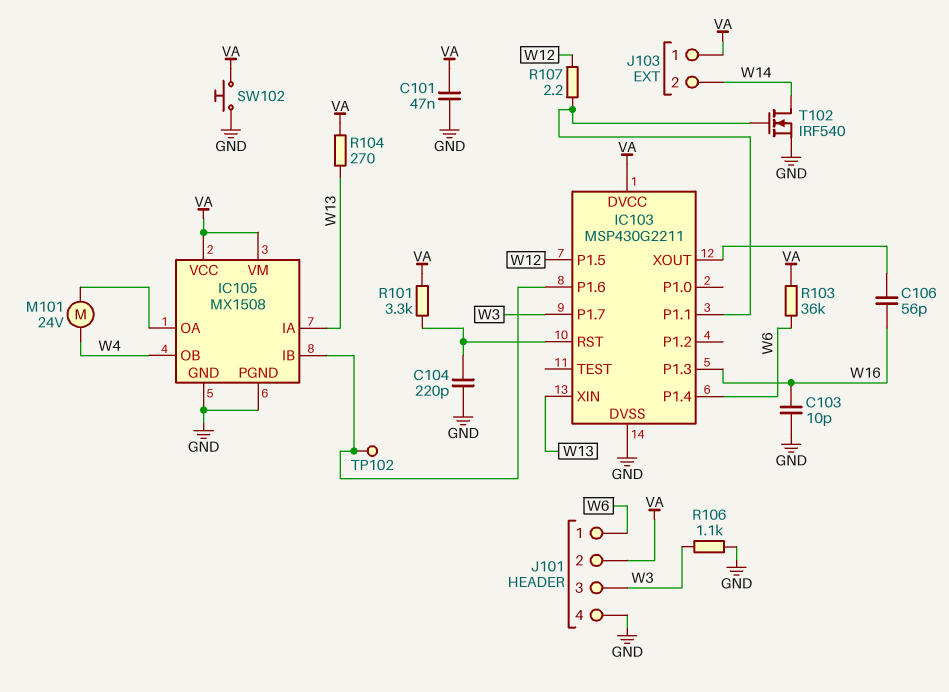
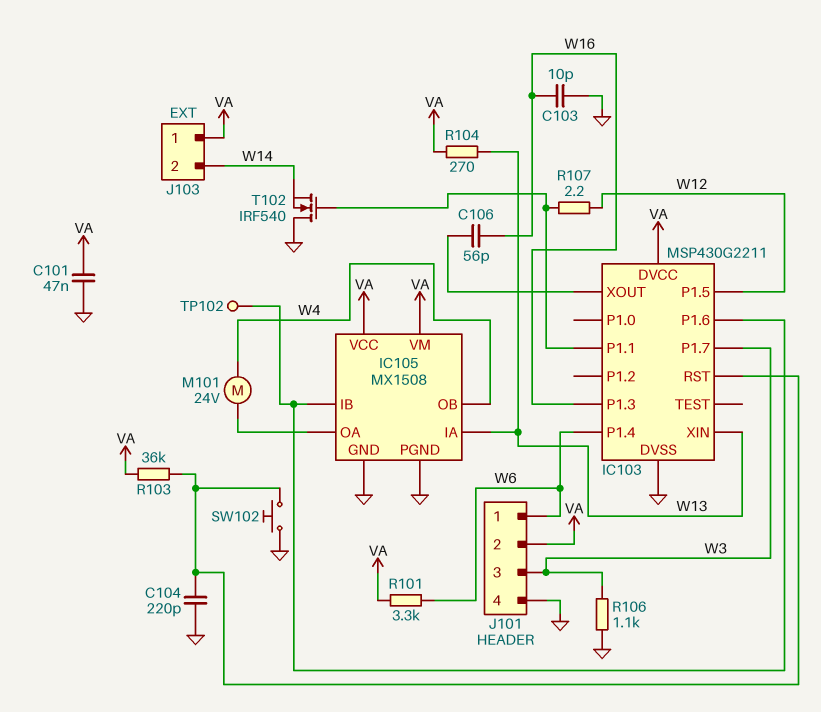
R101: 3.3k (IC103/RST, VA) -> 3.3k (VA, W6)
R103: 36k (VA, W6) -> 36k (IC103/RST, VA)
SW102: button (GND, VA) -> button (GND, IC103/RST)
T102: NMOS IRF540 (G IC103/P1.1, D W14, S GND) -> NMOS IRF540 (G IC103/P1.1, D GND, S W14)

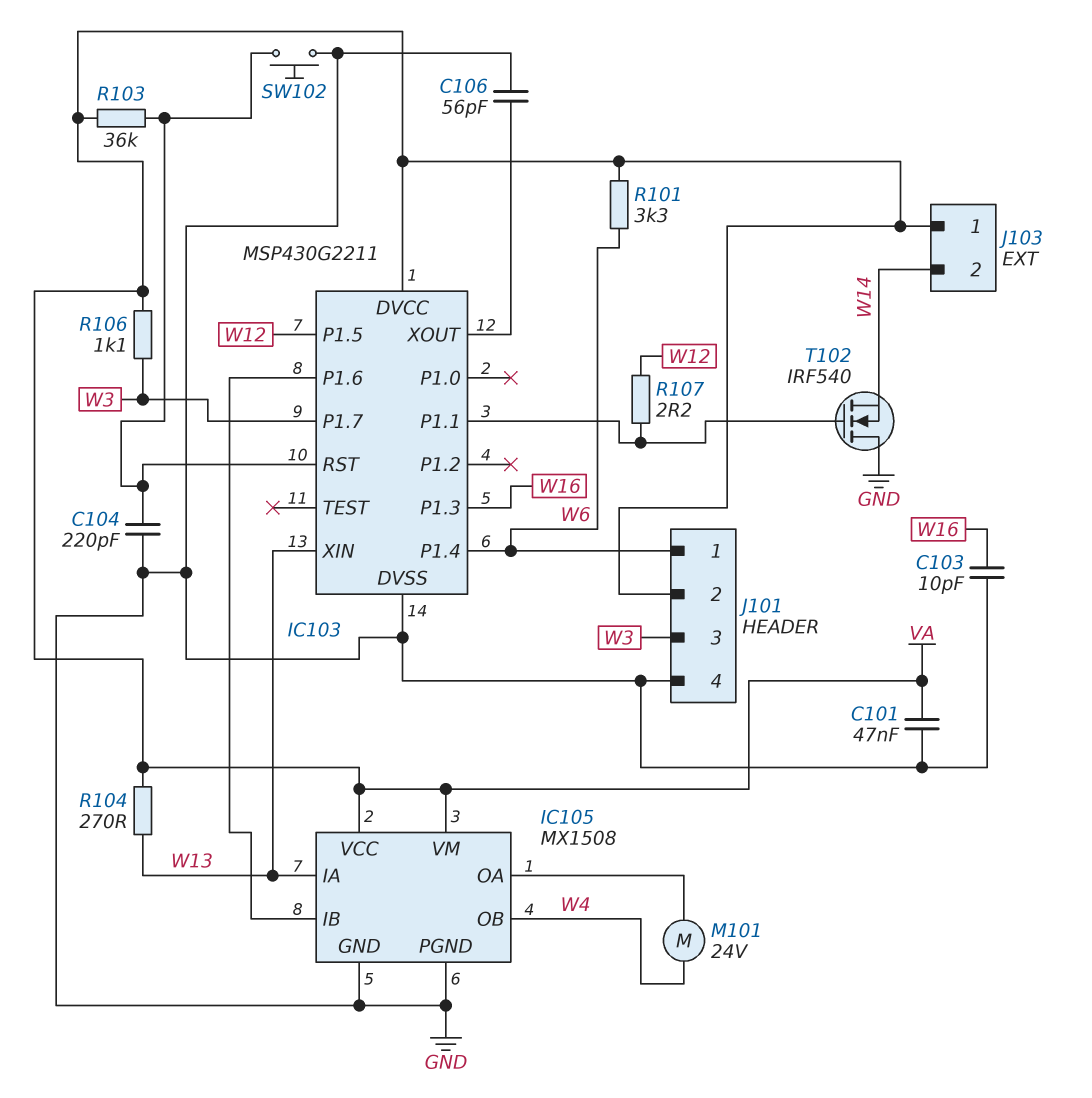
C106: 56pF (IC103/XOUT, W16) -> 56pF (GND, IC103/XOUT)
R106: 1.1k (GND, W3) -> 1.1k (VA, W3)
TP102: test point (IC103/P1.6) -> none

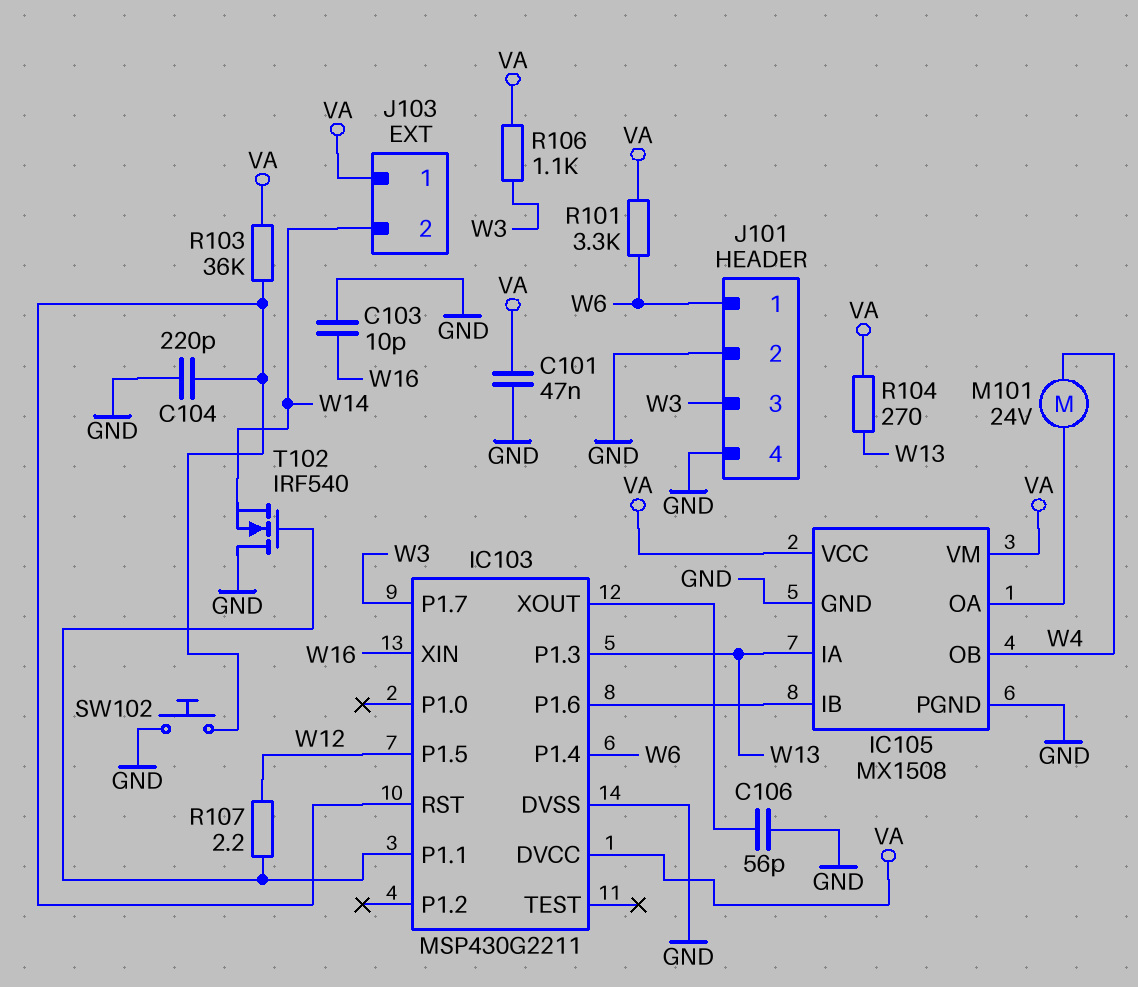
IC103 pin P1.3: W16 -> W13
IC103 pin XIN: W13 -> W16
J101 pin 2: VA -> GND

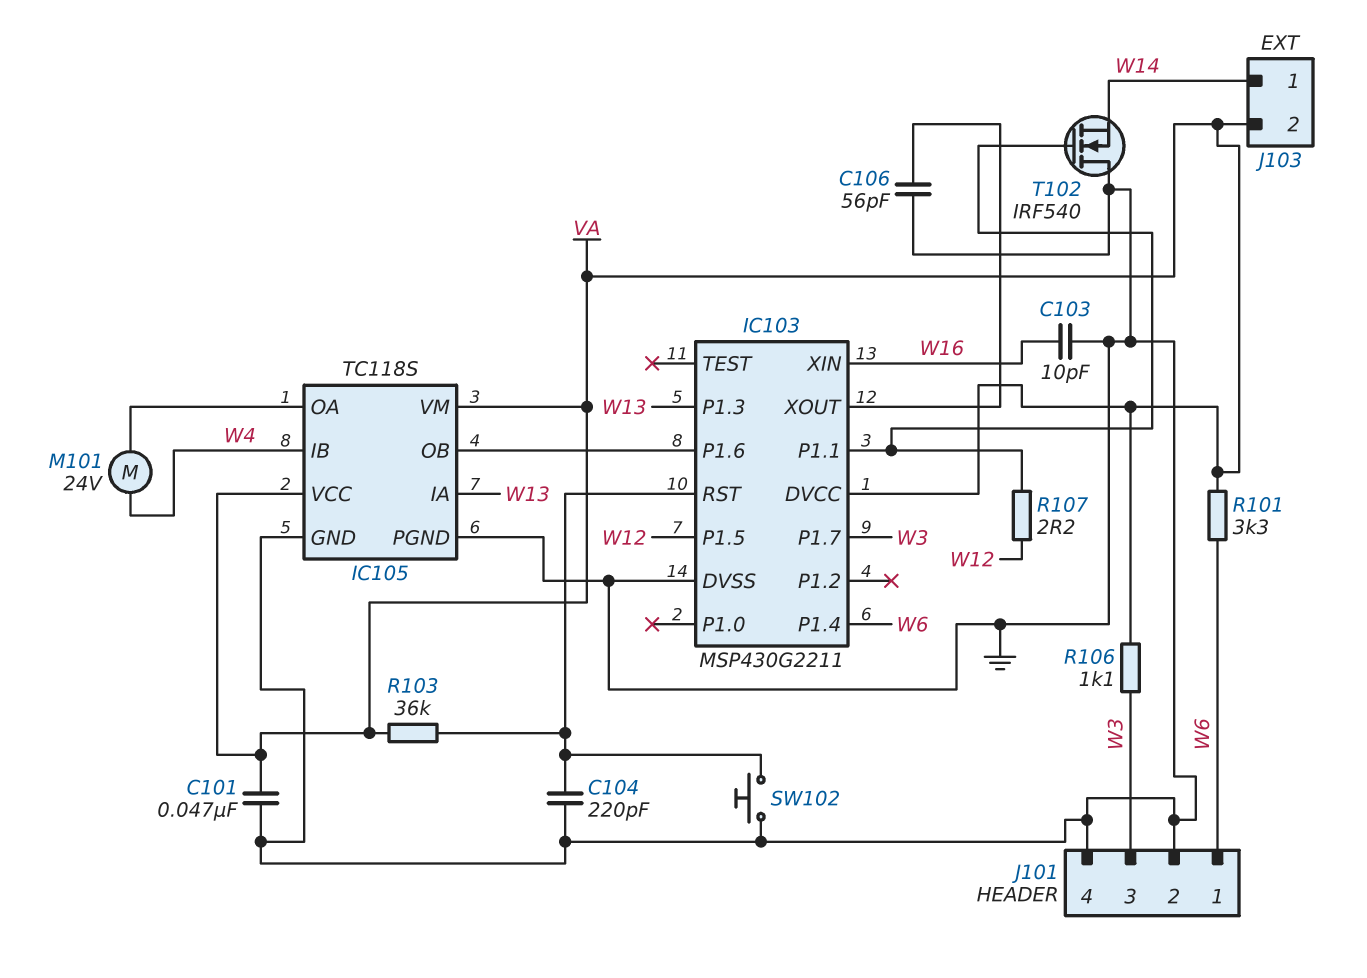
IC105: MX1508 -> TC118S
IC105 pin IB: IC103/P1.6 -> W4
IC105 pin OB: W4 -> IC103/P1.6
J103 pin 1: VA -> W14
J103 pin 2: W14 -> VA
R104: 270 (VA, W13) -> none

